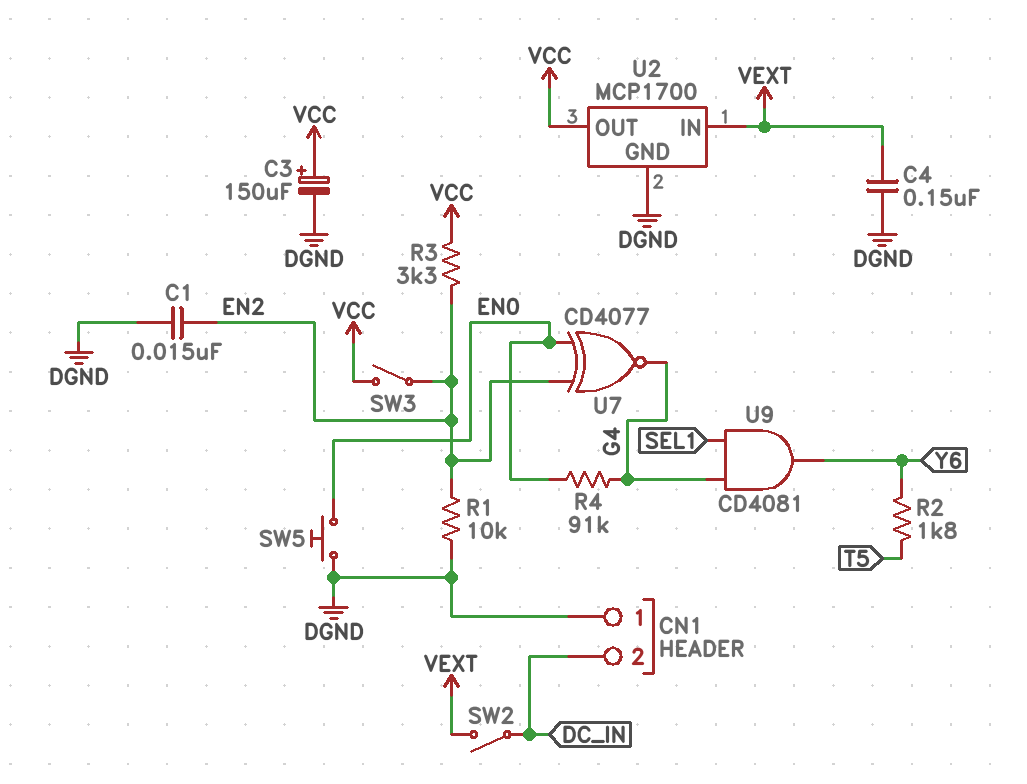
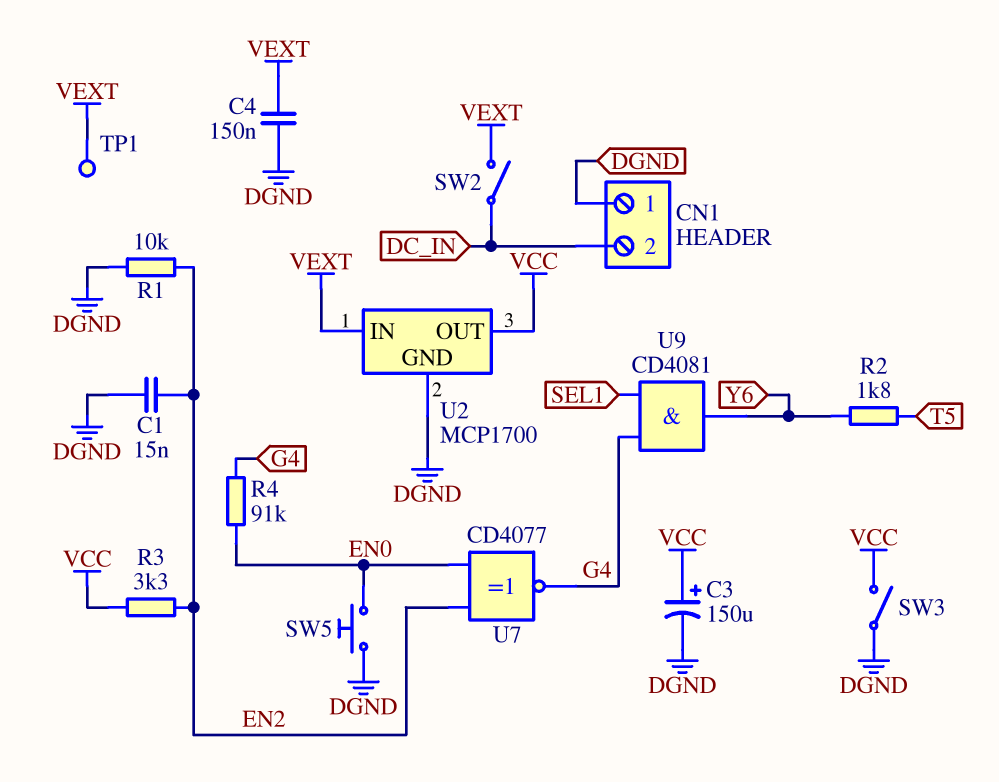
SW3: switch (EN2, VCC) -> switch (DGND, VCC)
TP1: none -> test point (VEXT)

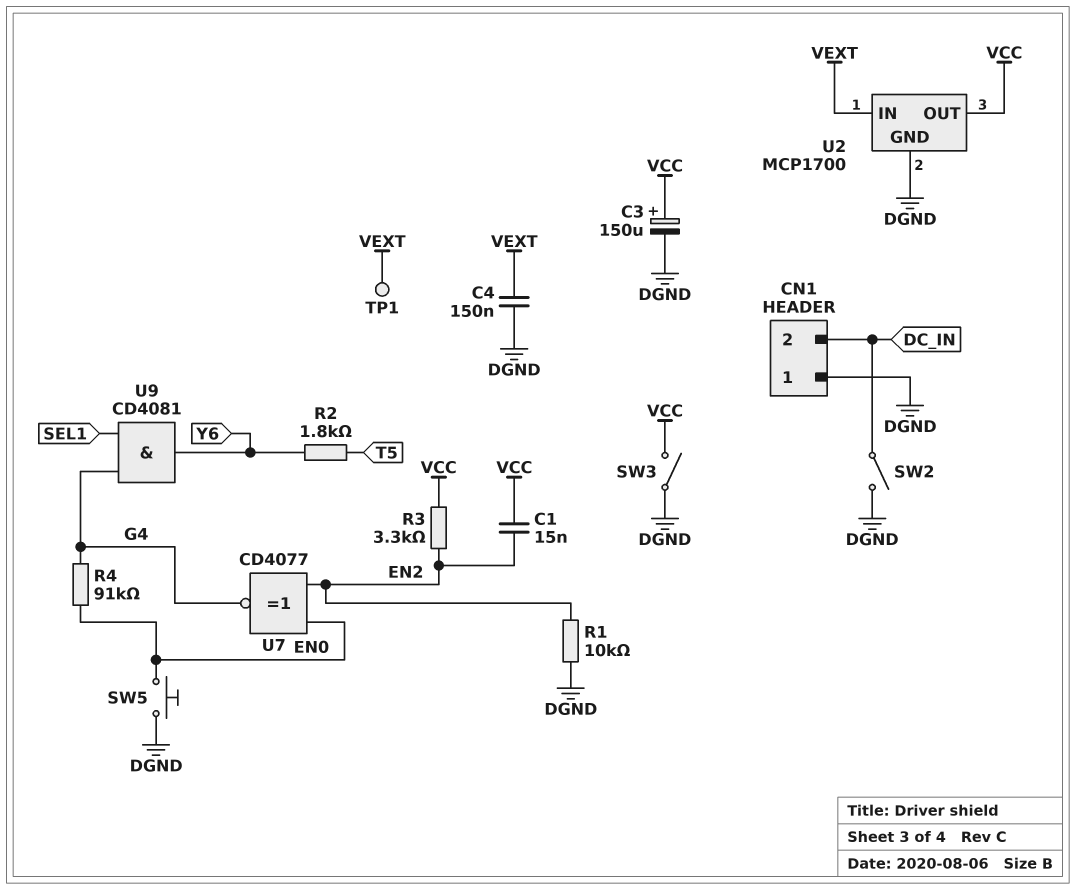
C1: 15nF (DGND, EN2) -> 15nF (EN2, VCC)
SW2: switch (DC_IN, VEXT) -> switch (DC_IN, DGND)

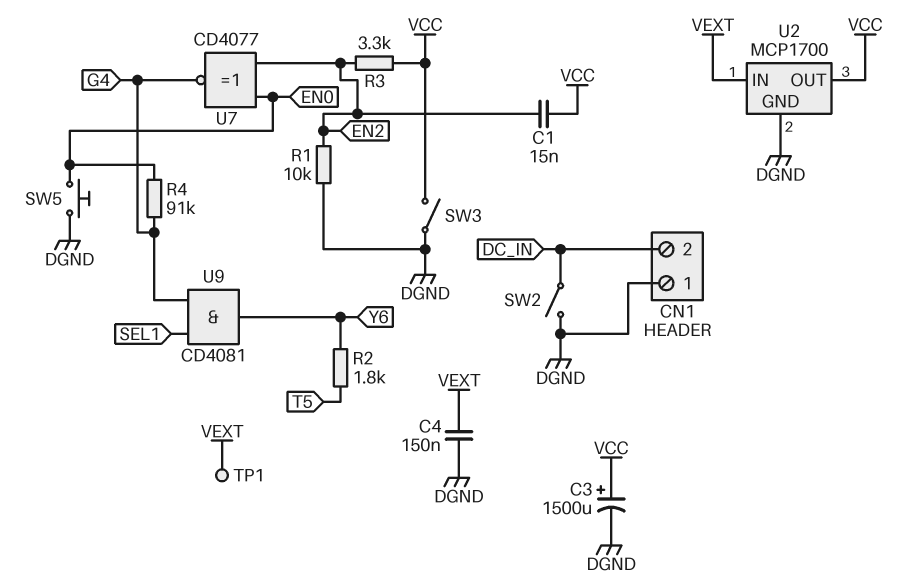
C3: 150uF (plus VCC, minus DGND) -> 1500uF (plus VCC, minus DGND)

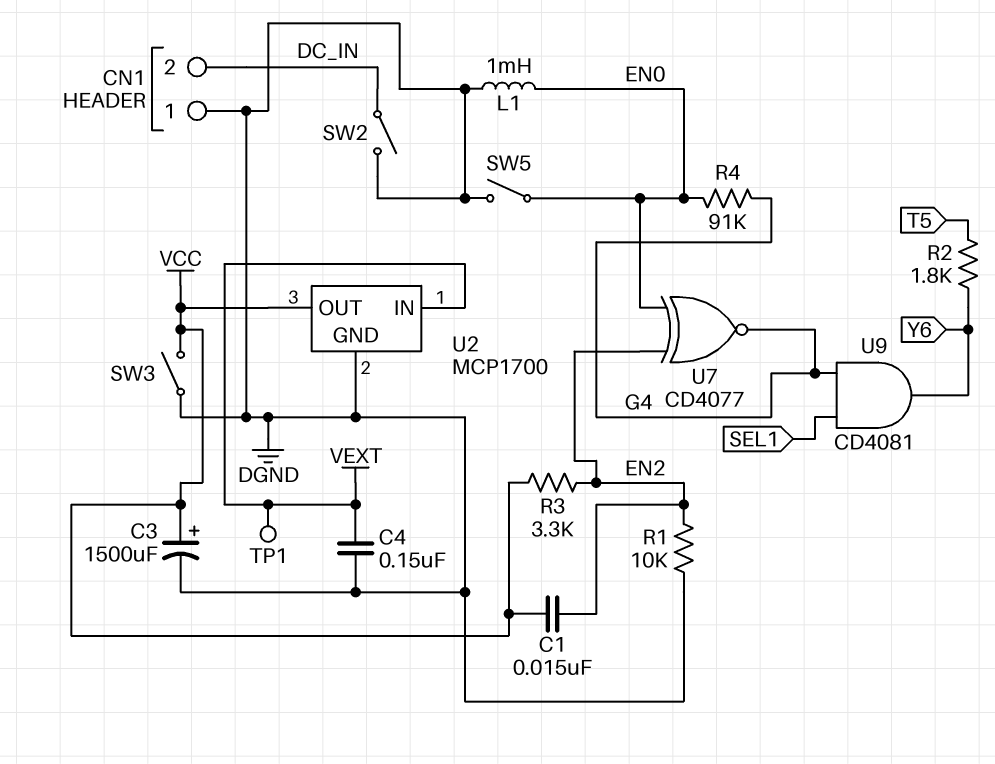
L1: none -> 1mH (DGND, EN0)
SW5: button (DGND, EN0) -> switch (DGND, EN0)

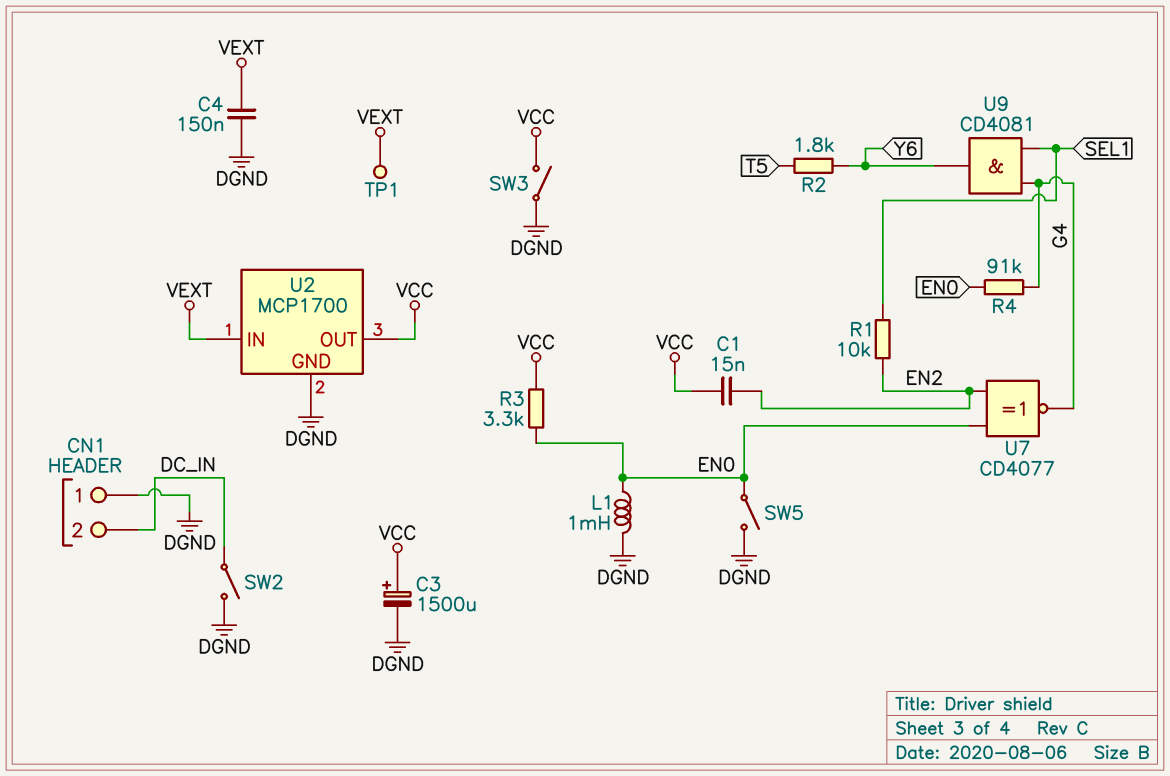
R1: 10k (DGND, EN2) -> 10k (EN2, SEL1)
R3: 3.3k (EN2, VCC) -> 3.3k (EN0, VCC)

